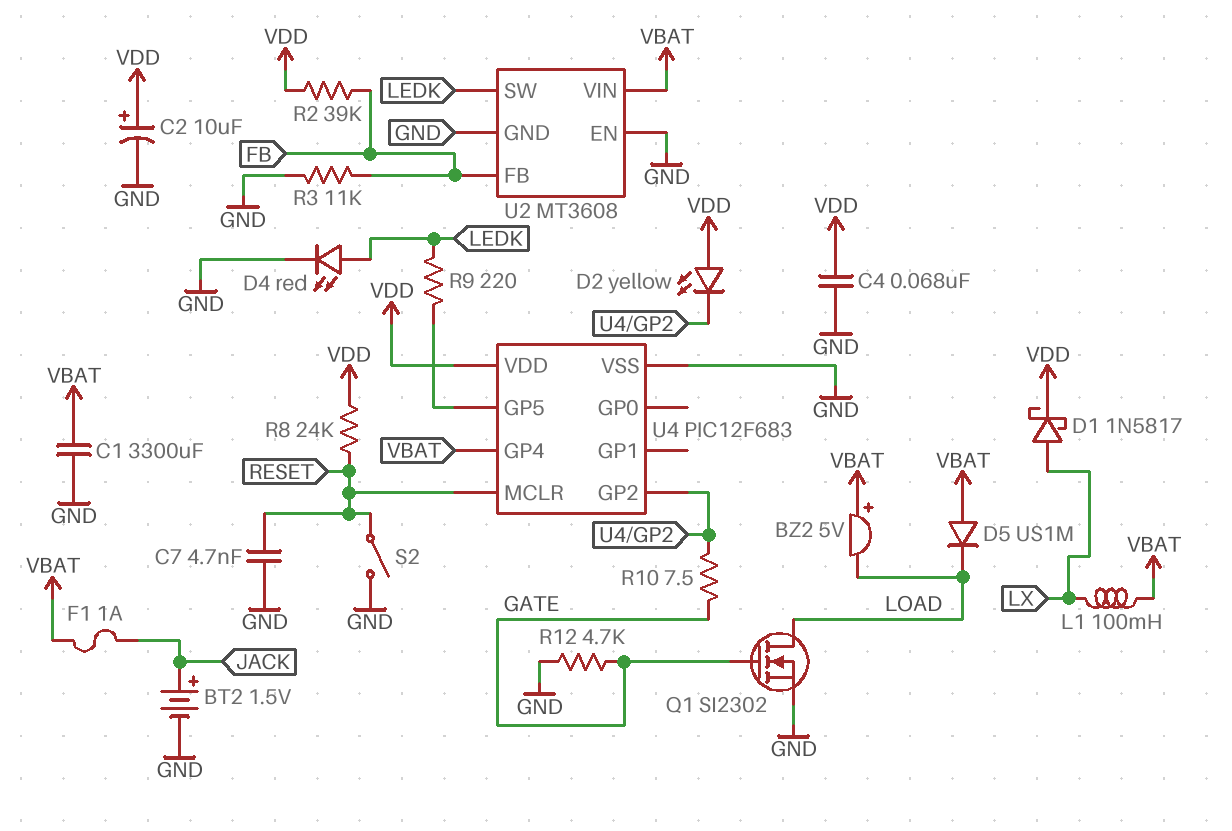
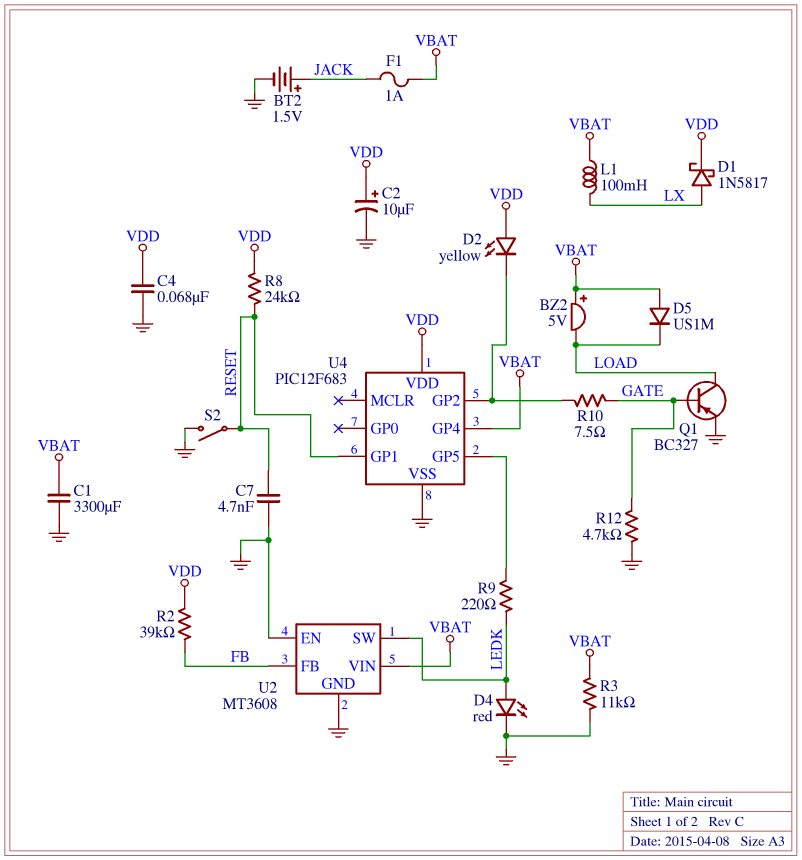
Q1: NMOS SI2302 (G GATE, D LOAD, S GND) -> PNP BC327 (B GATE, C LOAD, E GND)
R3: 11k (FB, GND) -> 11k (GND, VBAT)
U4 pin GP1: none -> RESET
U4 pin MCLR: RESET -> none

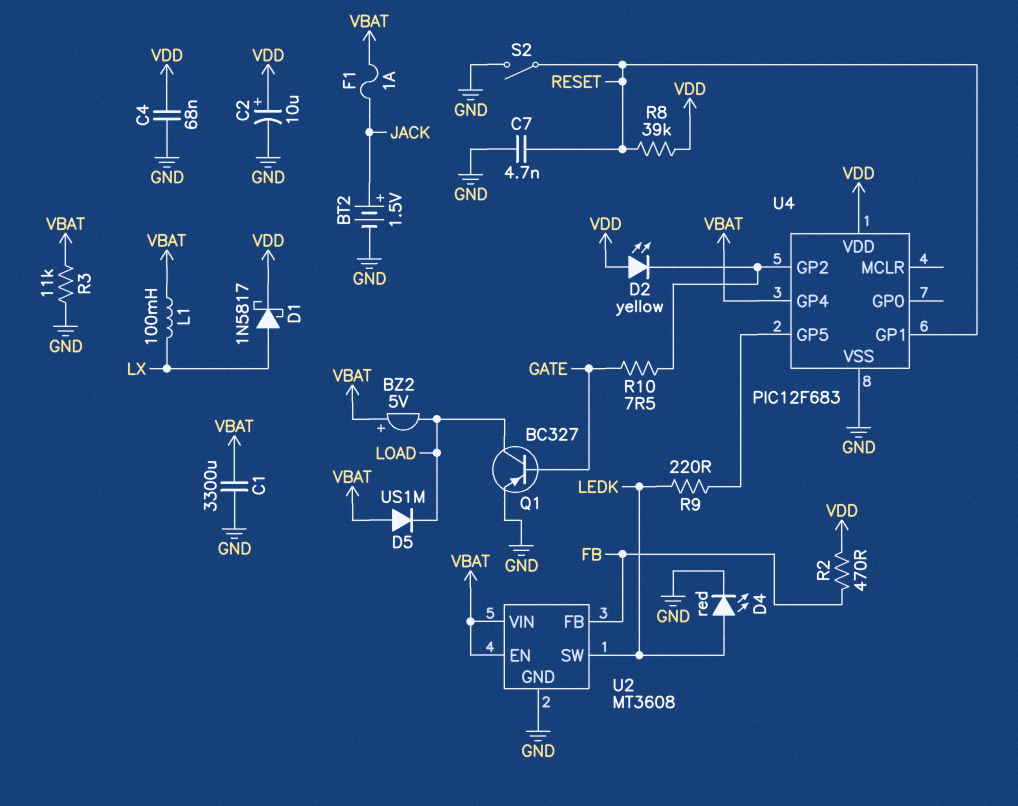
R2: 39k (FB, VDD) -> 470 (FB, VDD)
R8: 24k (RESET, VDD) -> 39k (RESET, VDD)
R12: 4.7k (GATE, GND) -> none
U2 pin EN: GND -> VBAT

